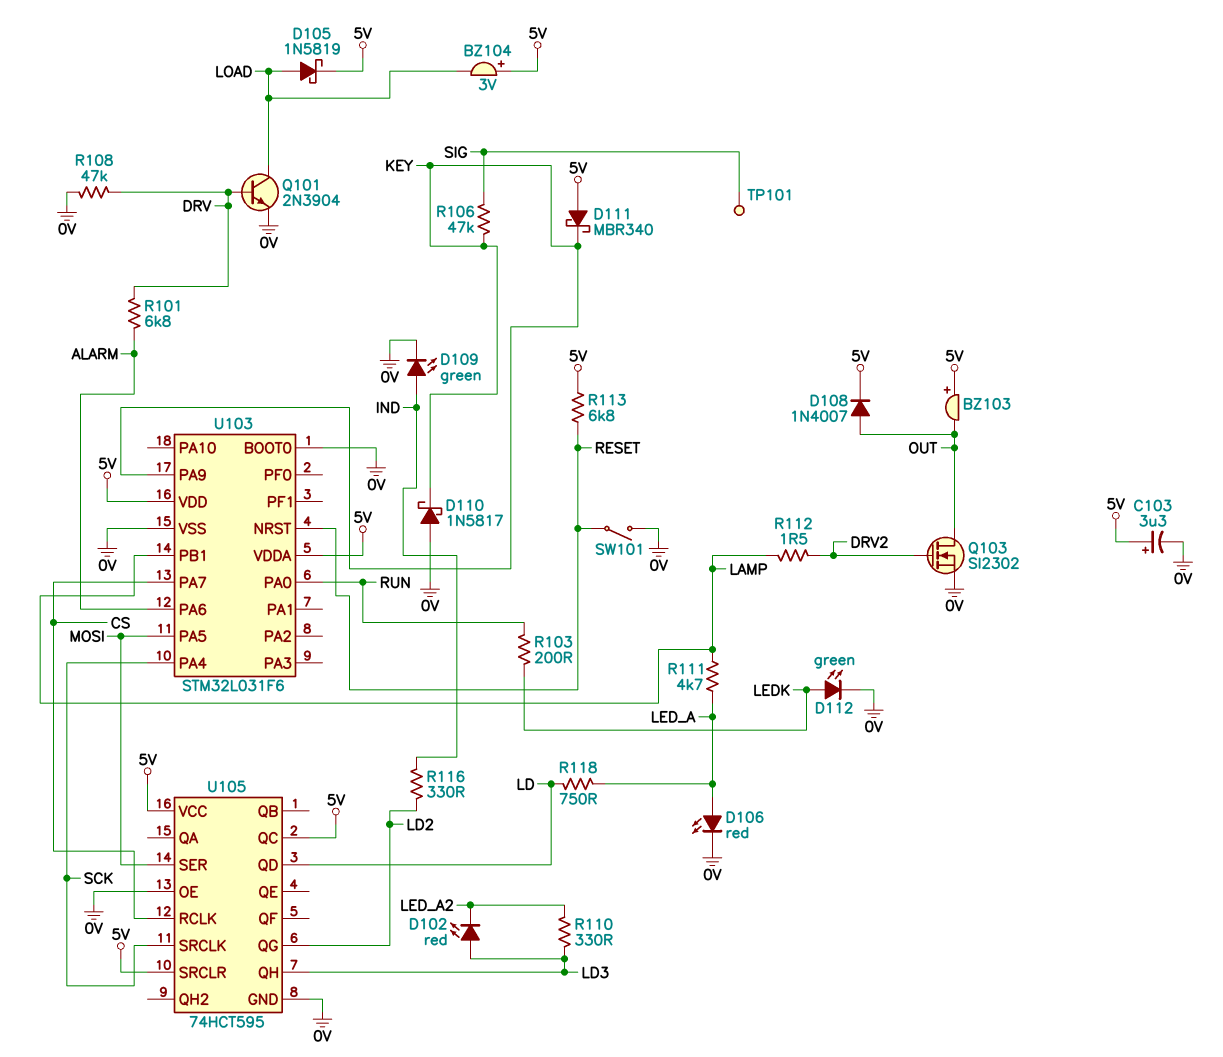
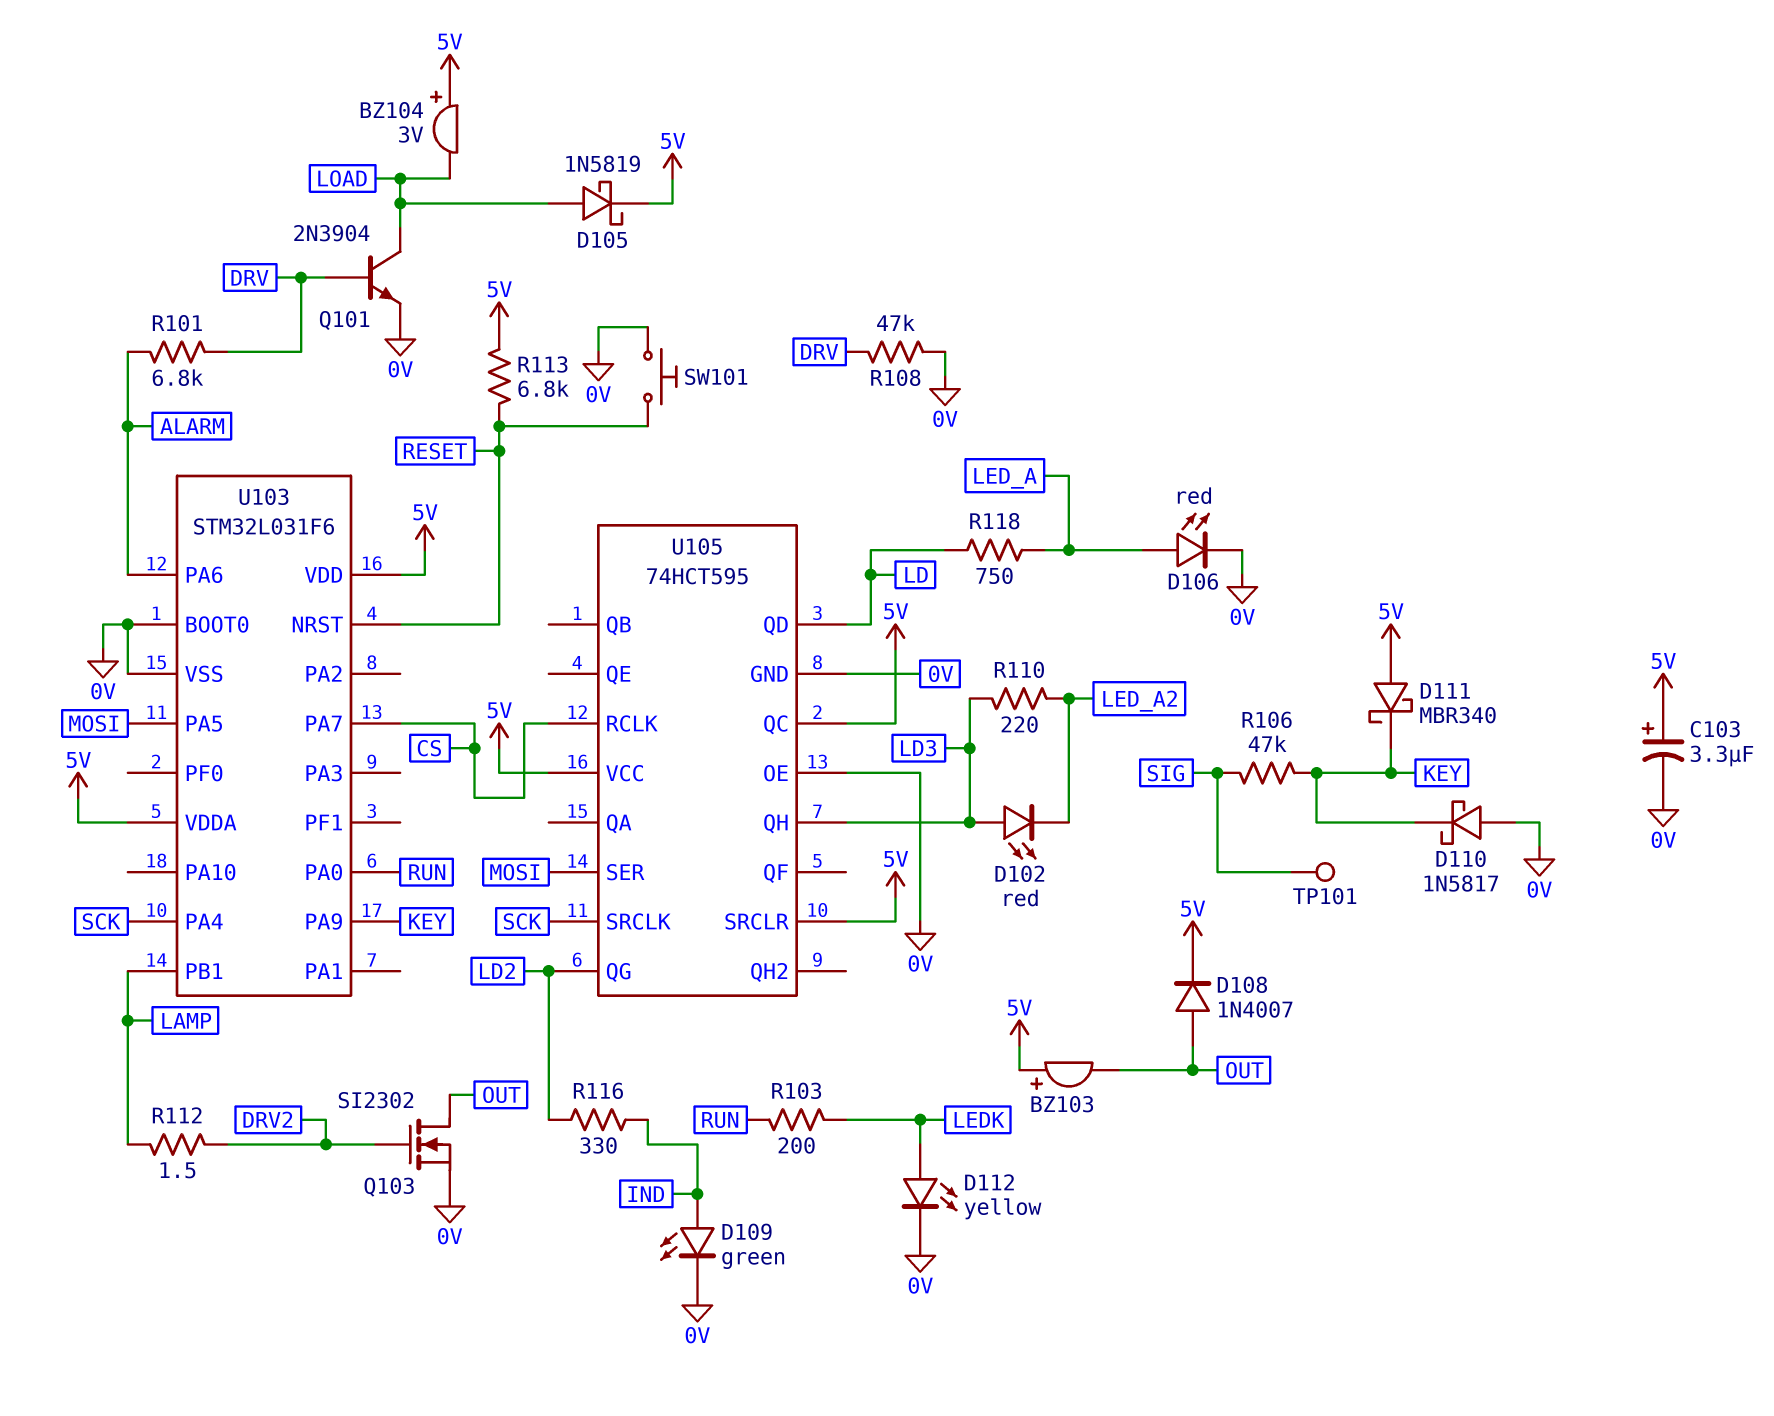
D112: LED green (A LEDK, K 0V) -> LED yellow (A LEDK, K 0V)
R110: 330 (LD3, LED_A2) -> 220 (LD3, LED_A2)
R111: 4.7k (LAMP, LED_A) -> none
SW101: switch (0V, RESET) -> button (0V, RESET)

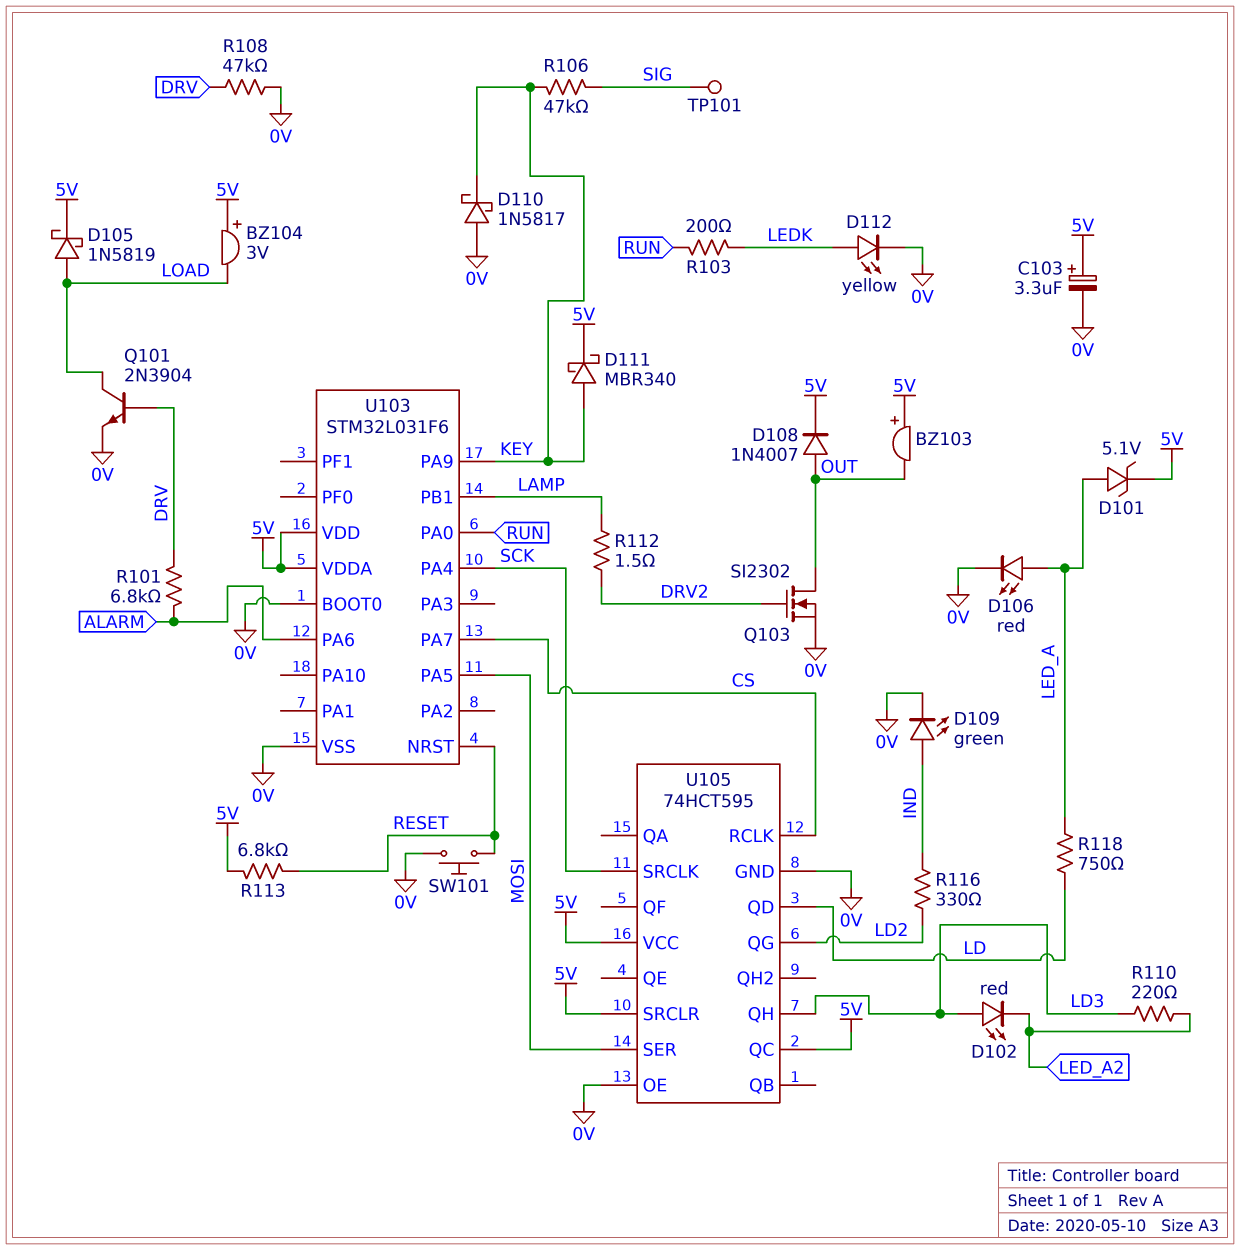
D101: none -> zener 5.1V (A LED_A, K 5V)
D111: schottky MBR340 (A 5V, K KEY) -> schottky MBR340 (A KEY, K 5V)

